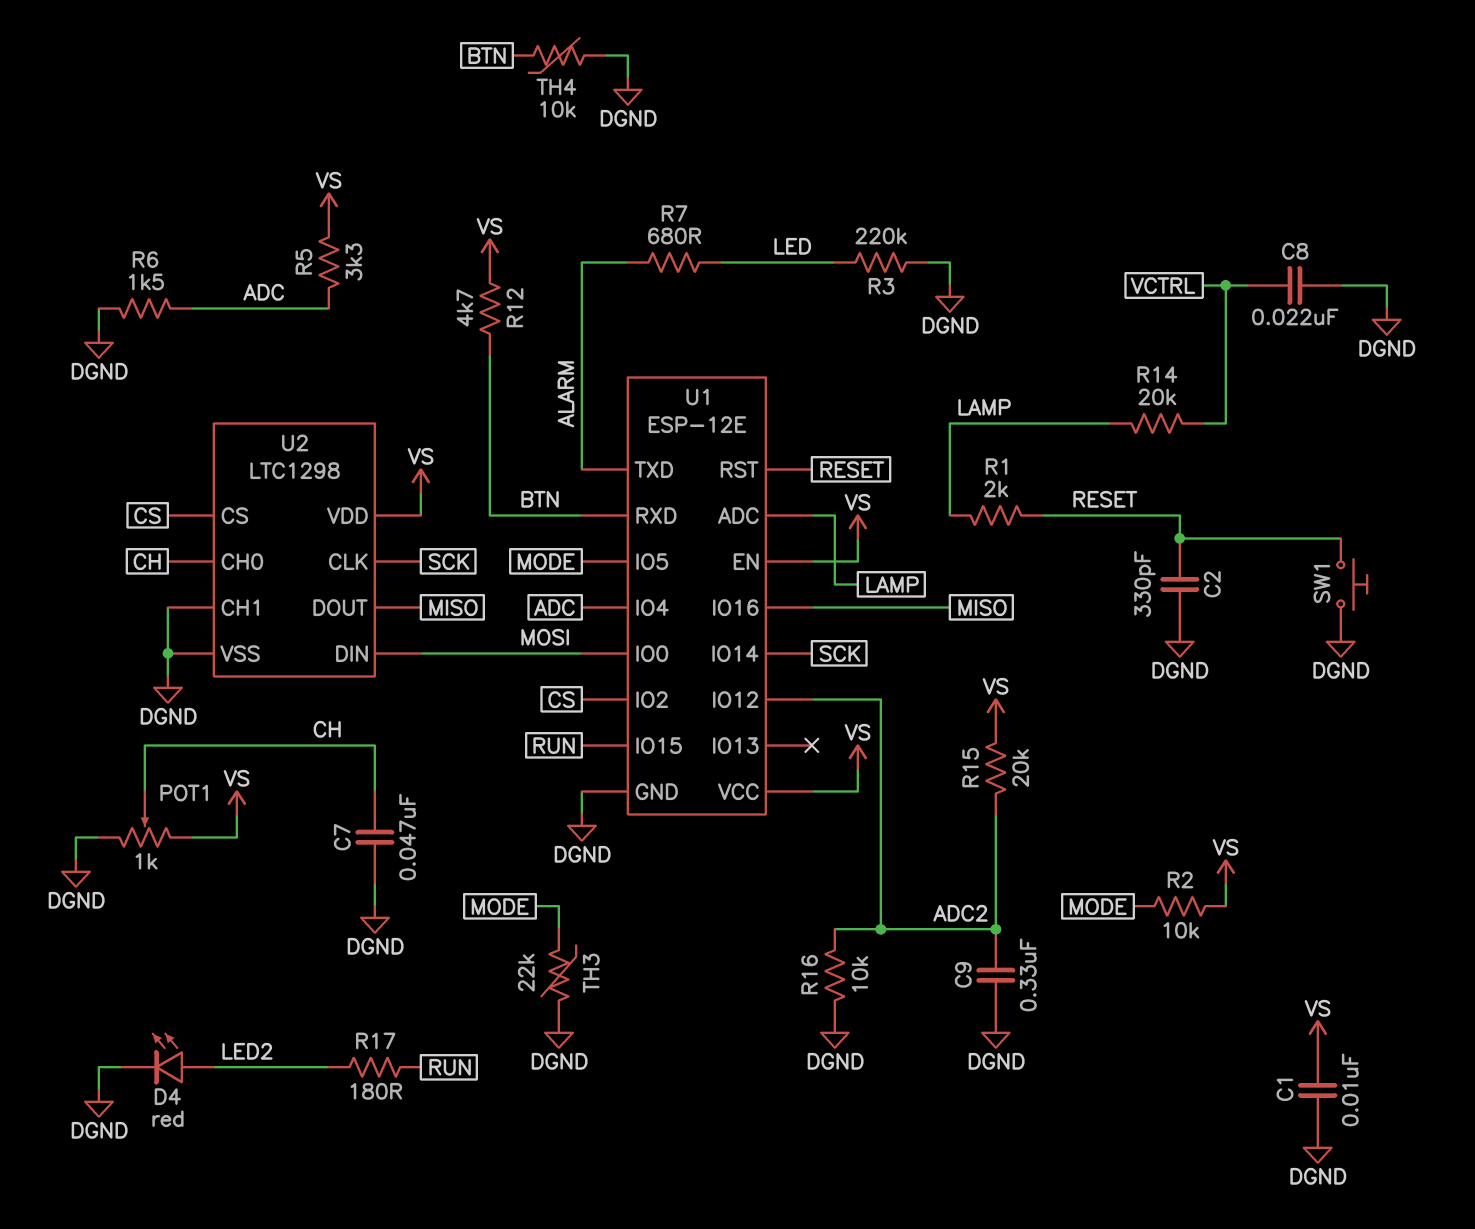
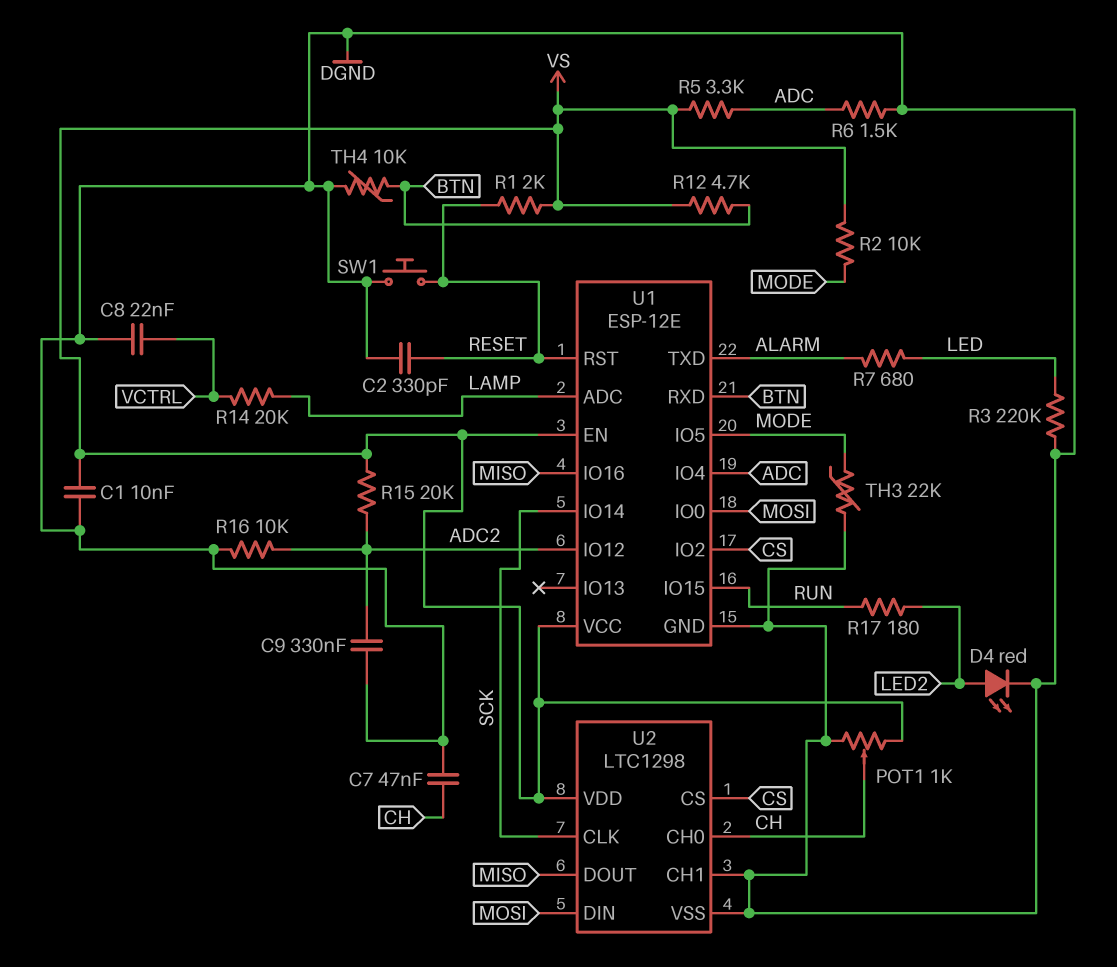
R1: 2k (LAMP, RESET) -> 2k (RESET, VS)

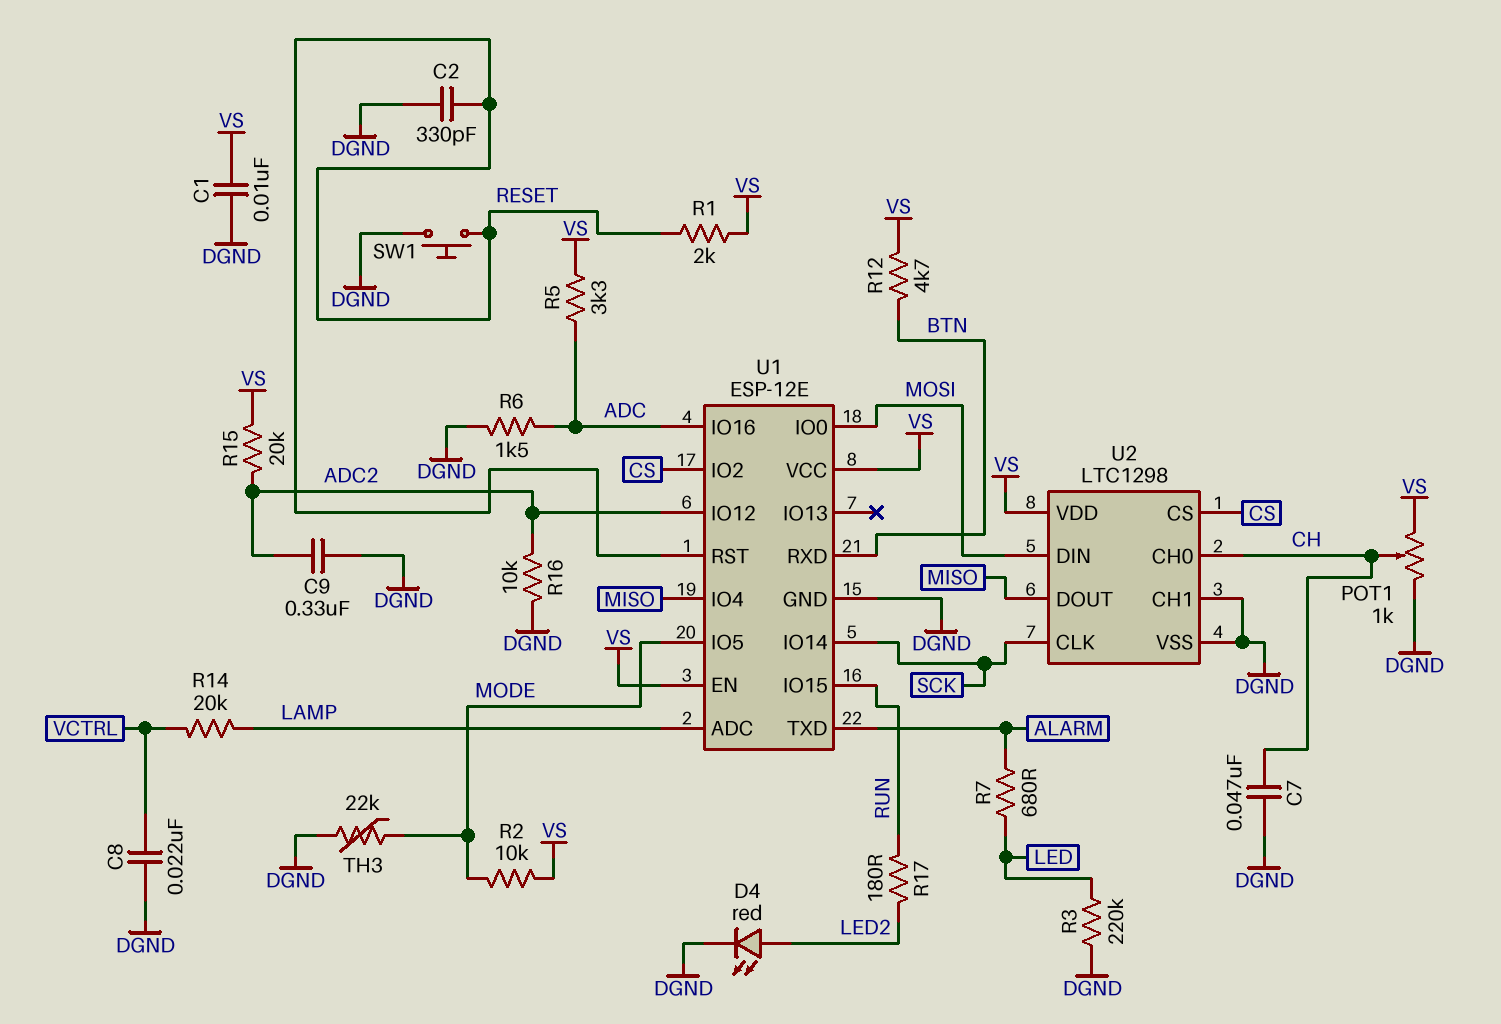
TH4: 10k (BTN, DGND) -> none
U1 pin IO4: ADC -> MISO
U1 pin IO16: MISO -> ADC

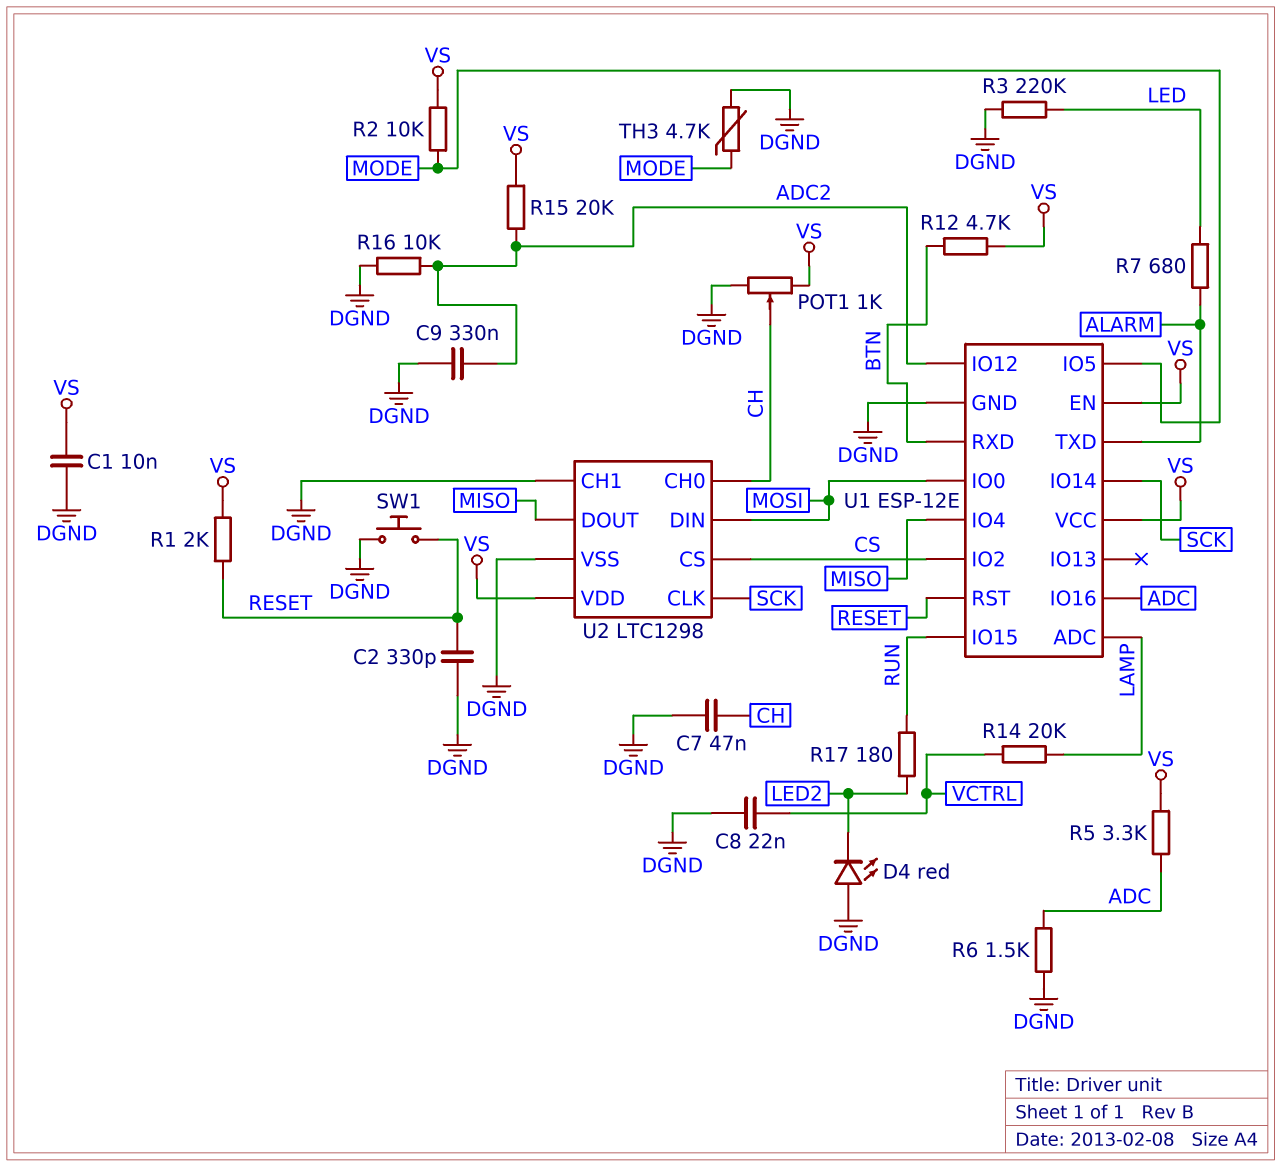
D4: LED red (A LED2, K DGND) -> LED red (A DGND, K LED2)
TH3: 22k (DGND, MODE) -> 4.7k (DGND, MODE)

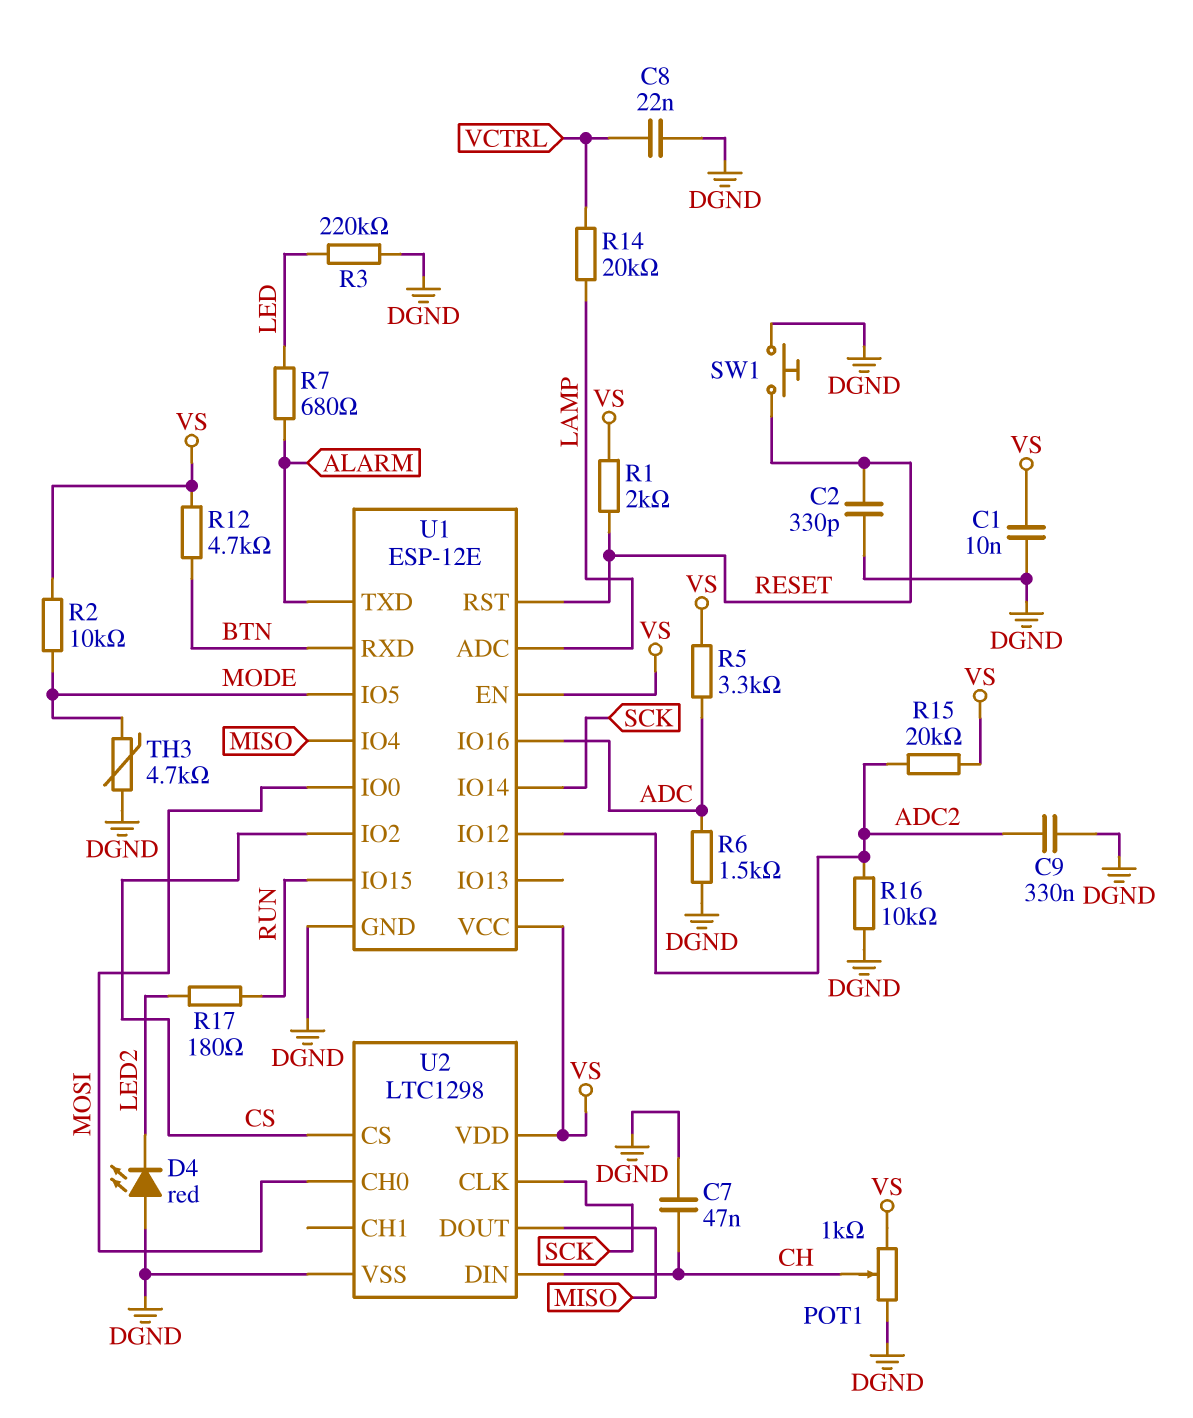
U2 pin CH0: CH -> MOSI
U2 pin CH1: DGND -> none
U2 pin DIN: MOSI -> CH

